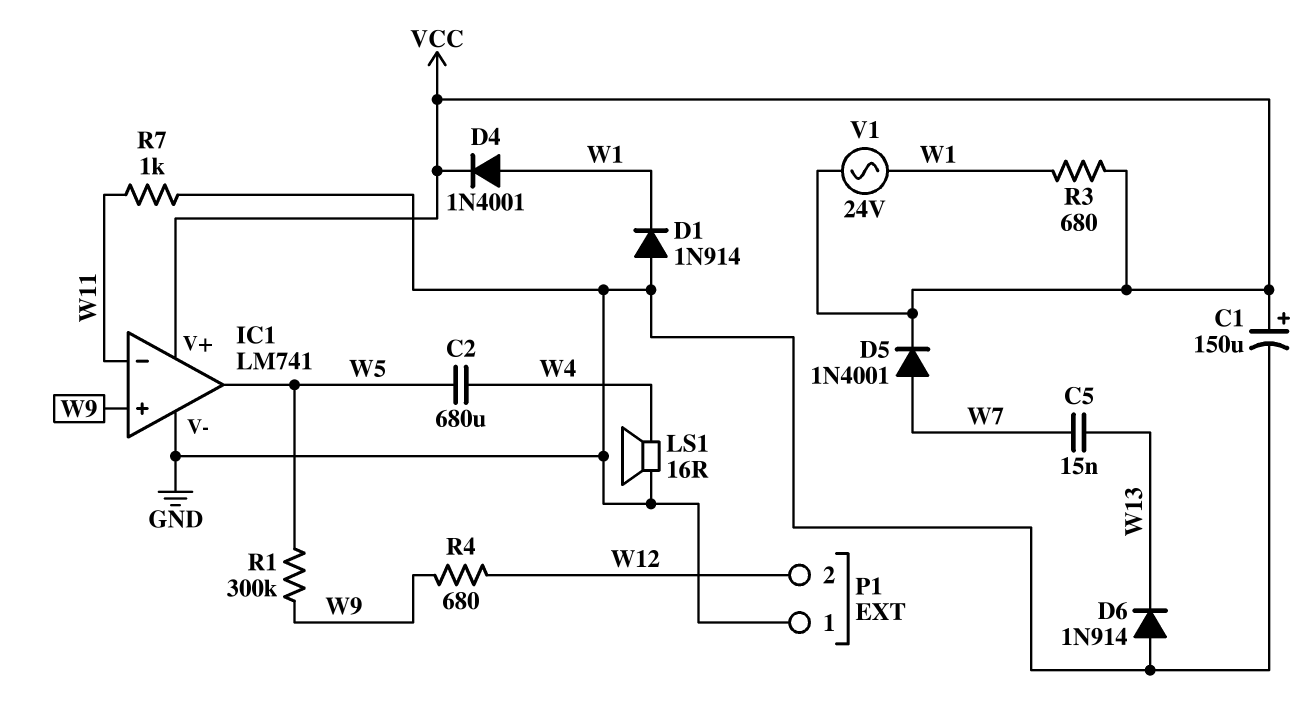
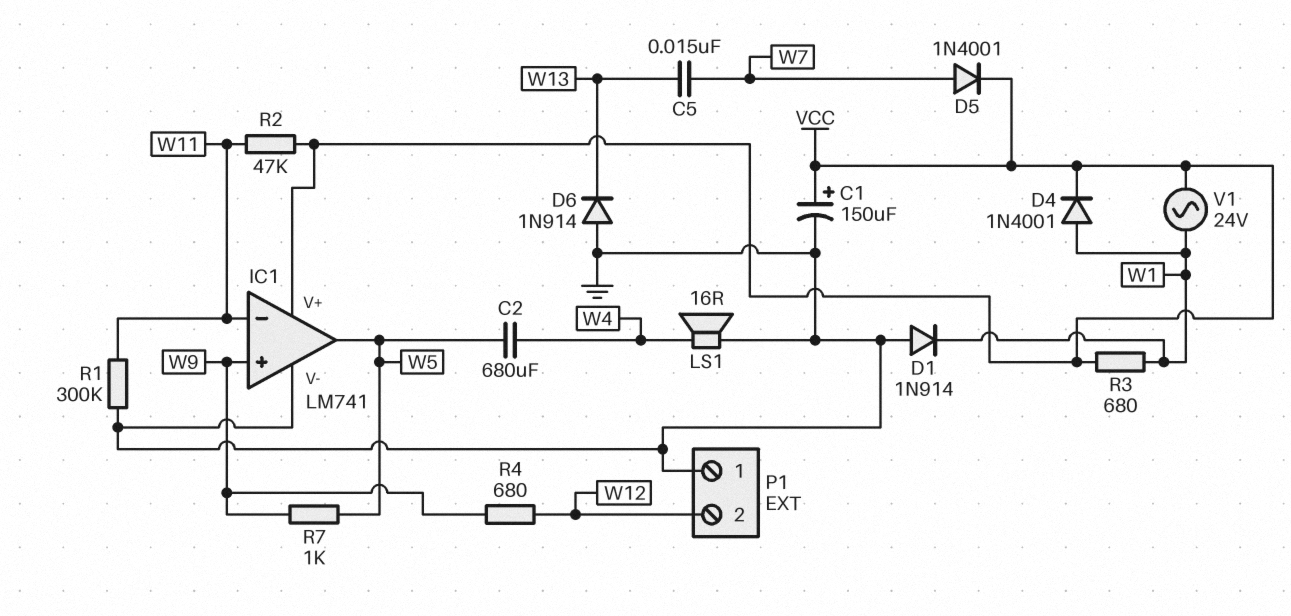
R1: 300k (W5, W9) -> 300k (GND, W11)
R2: none -> 47k (VCC, W11)
R7: 1k (GND, W11) -> 1k (W5, W9)

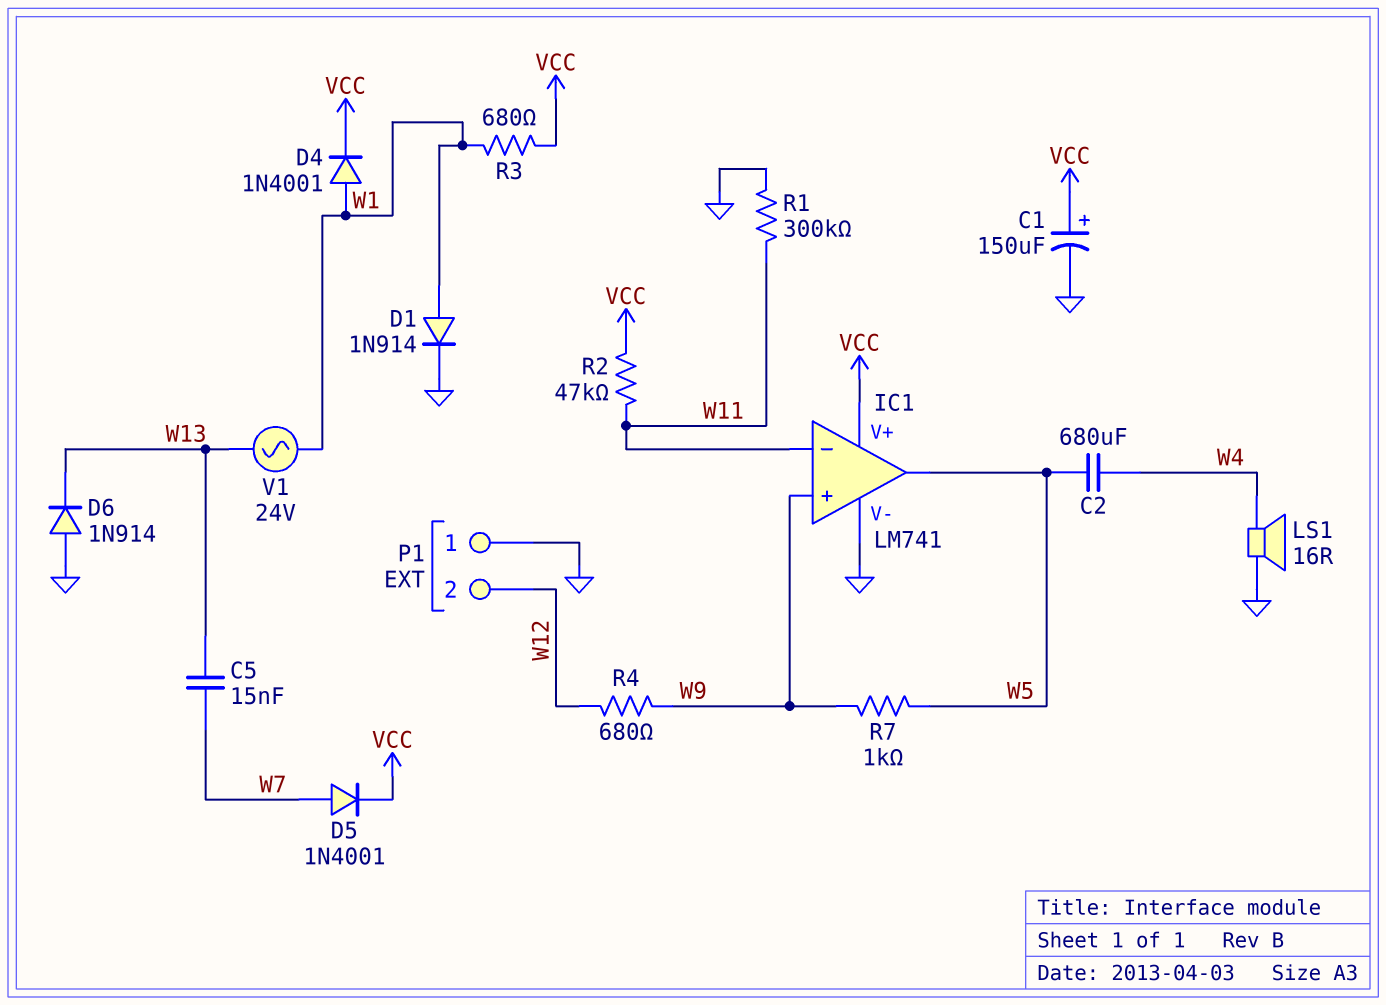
D1: diode 1N914 (A GND, K W1) -> diode 1N914 (A W1, K GND)
V1: AC 24V (VCC, W1) -> AC 24V (W1, W13)

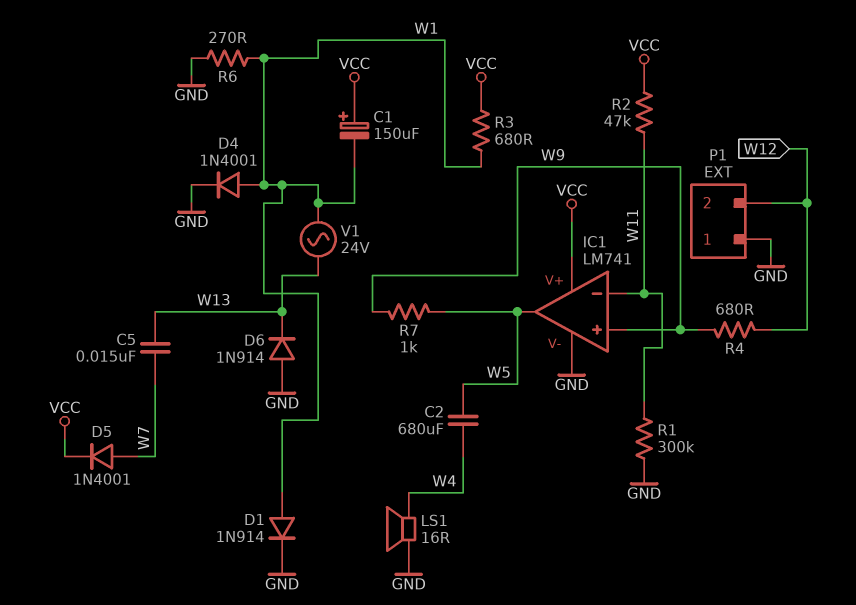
C1: 150uF (plus VCC, minus GND) -> 150uF (plus VCC, minus W1)
D4: diode 1N4001 (A W1, K VCC) -> diode 1N4001 (A W1, K GND)
R6: none -> 270 (GND, W1)

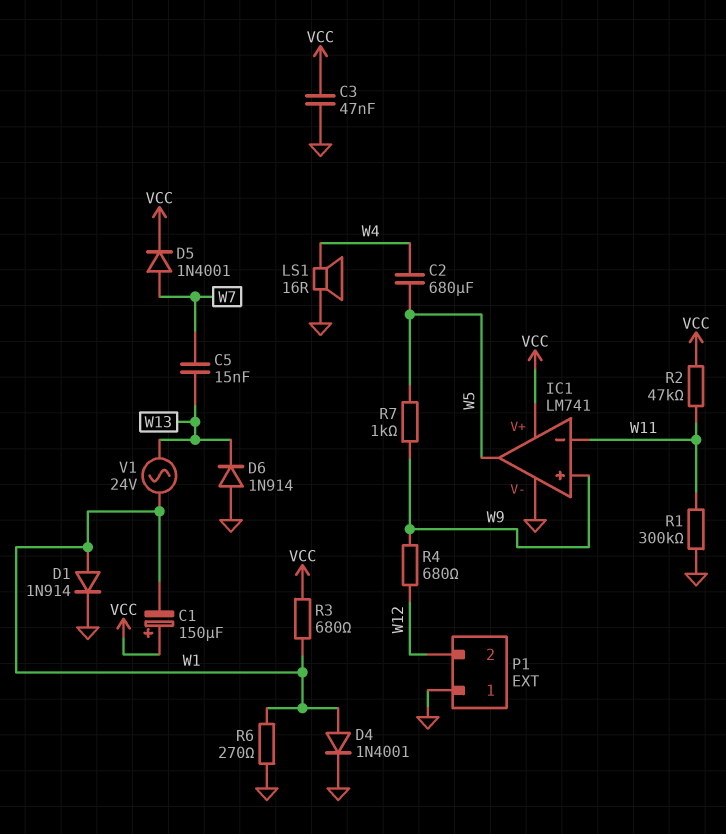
C3: none -> 47nF (GND, VCC)

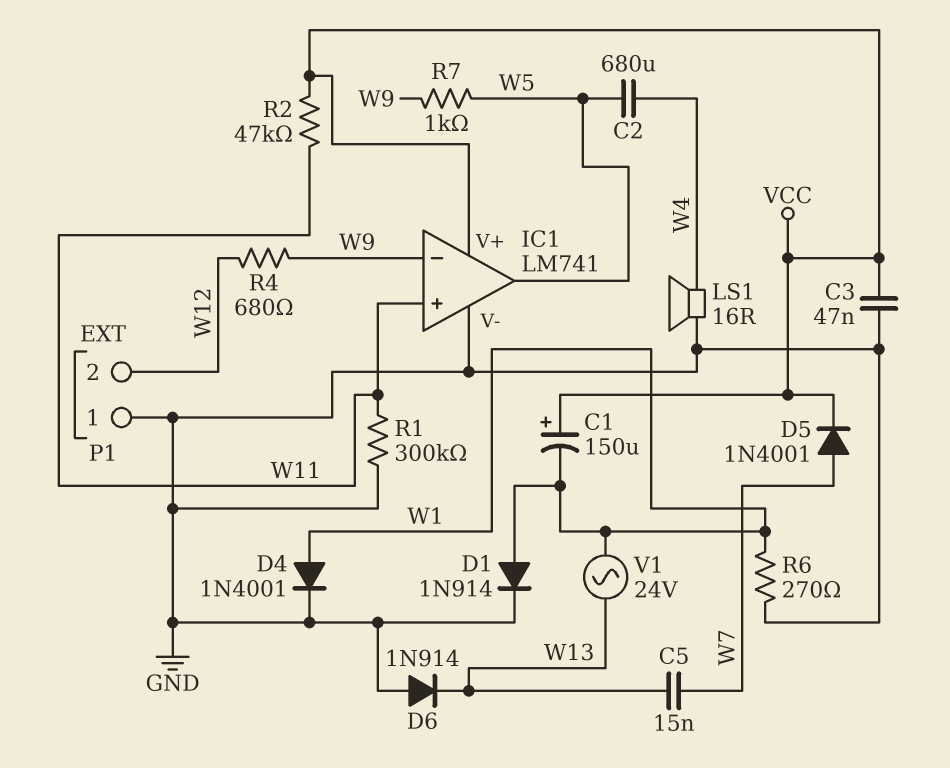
IC1 pin in+: W9 -> W11
IC1 pin in-: W11 -> W9
R3: 680 (VCC, W1) -> none

